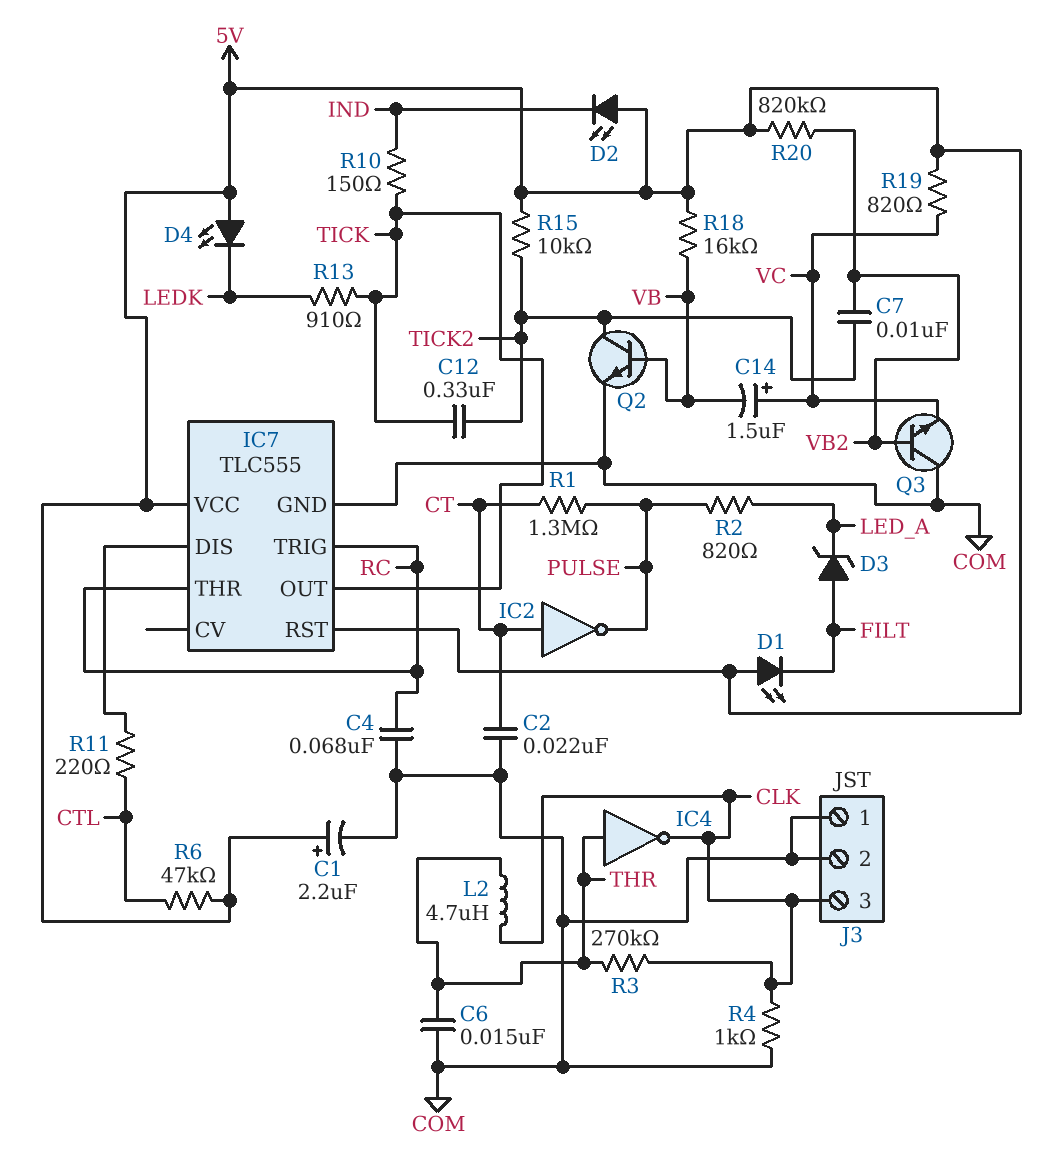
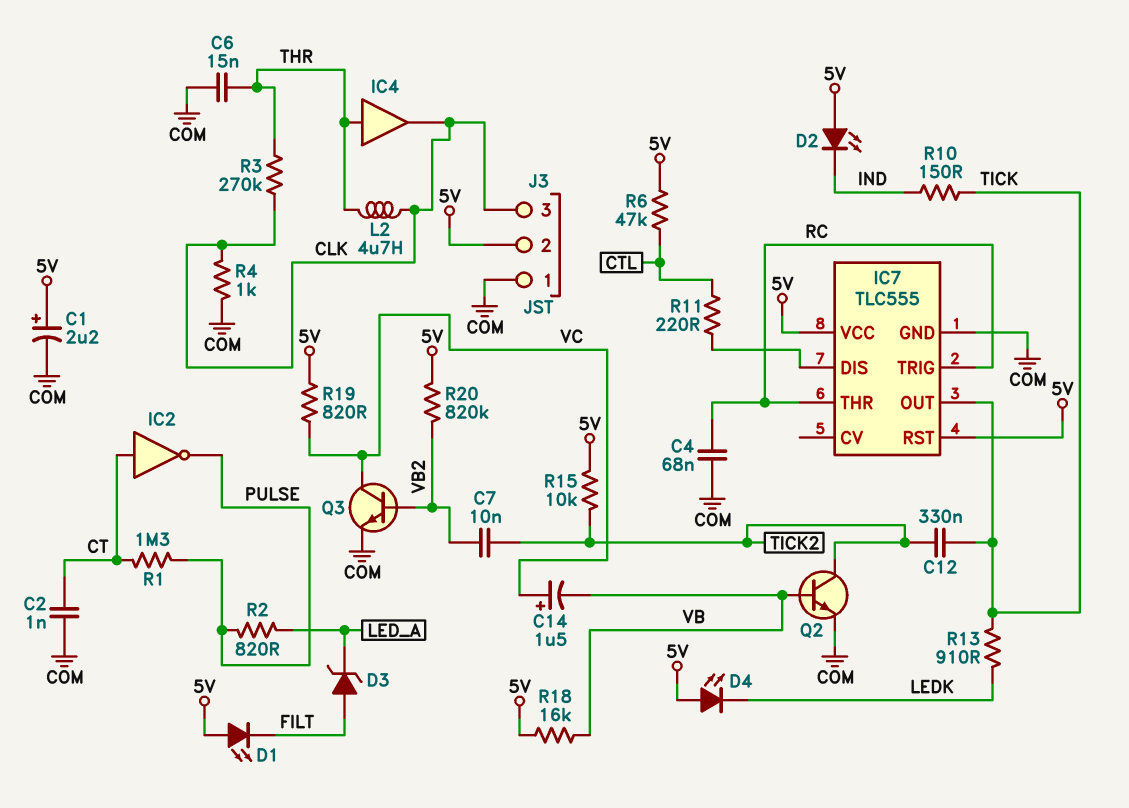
C2: 22nF (COM, CT) -> 1nF (COM, CT)
IC4: NOT (in THR, out CLK) -> buffer (in THR, out CLK)
J3 pin 2: COM -> 5V
Q3: NPN (B VB2, C COM, E VC) -> NPN (B VB2, C VC, E COM)

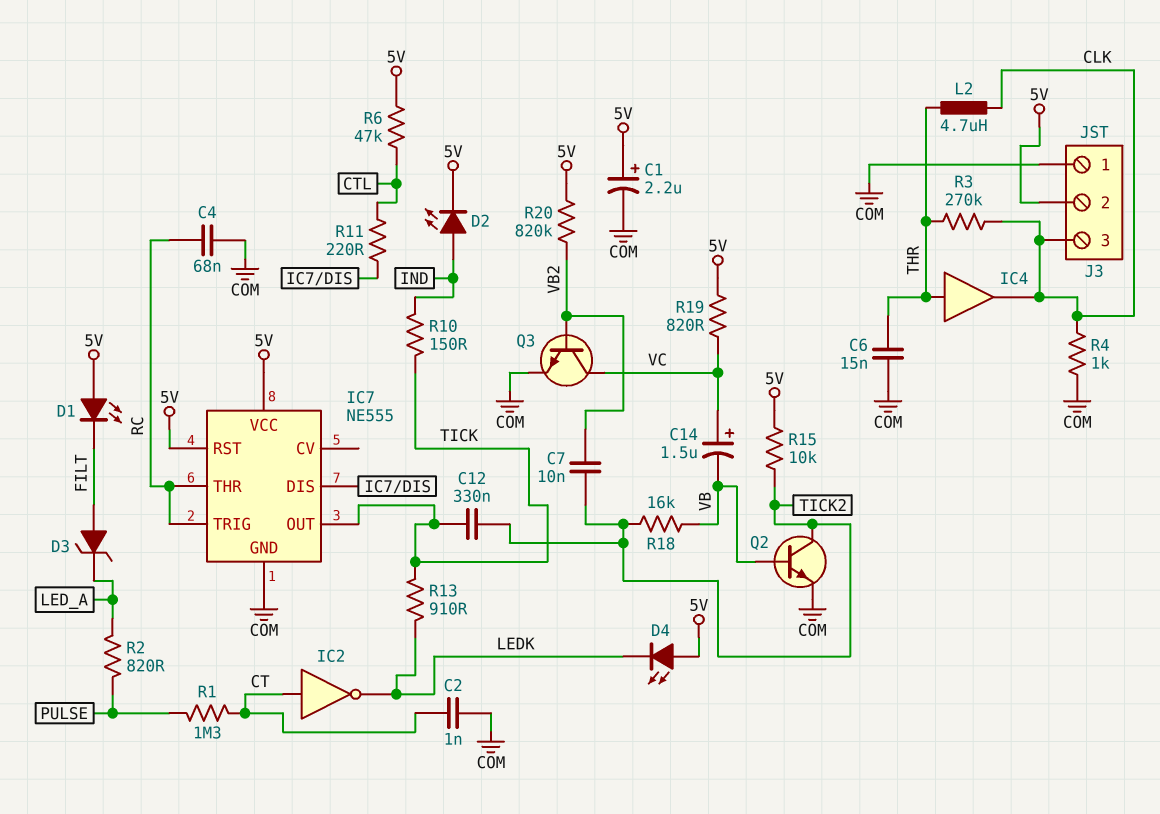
D2: LED (A 5V, K IND) -> LED (A IND, K 5V)
IC2: NOT (in CT, out PULSE) -> NOT (in CT, out LEDK)
IC7: TLC555 -> NE555
R18: 16k (5V, VB) -> 16k (TICK2, VB)

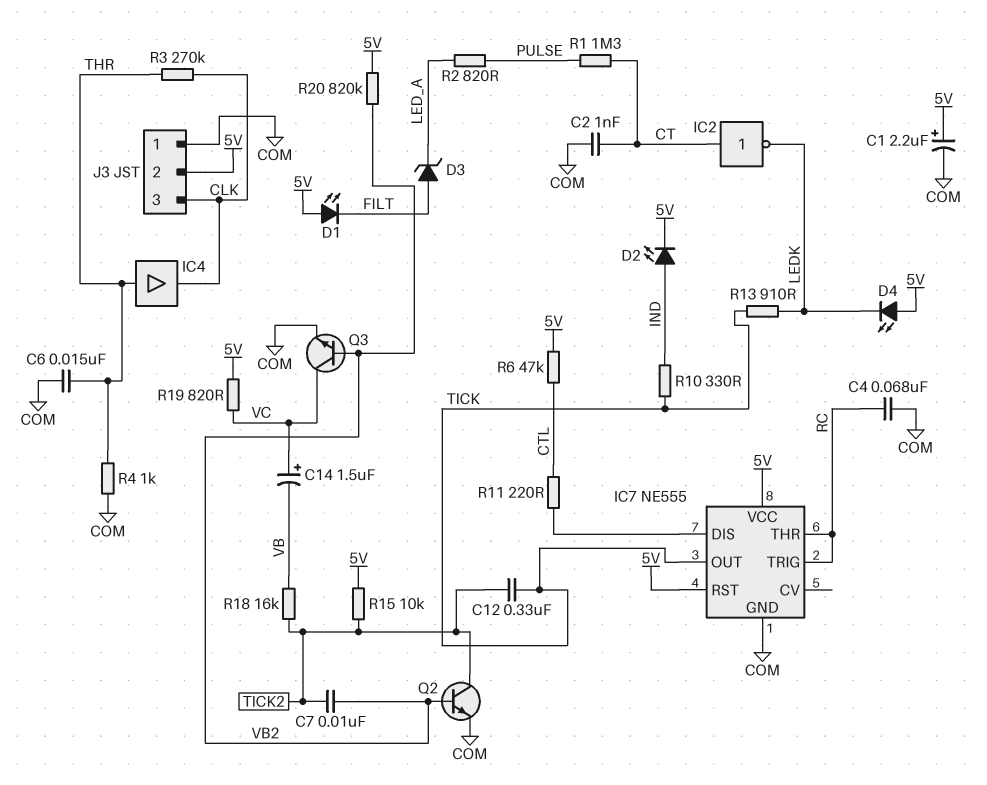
L2: 4.7uH (CLK, THR) -> none
Q2: NPN (B VB, C TICK2, E COM) -> NPN (B VB2, C TICK2, E COM)
R4: 1k (CLK, COM) -> 1k (COM, THR)
R10: 150 (IND, TICK) -> 330 (IND, TICK)

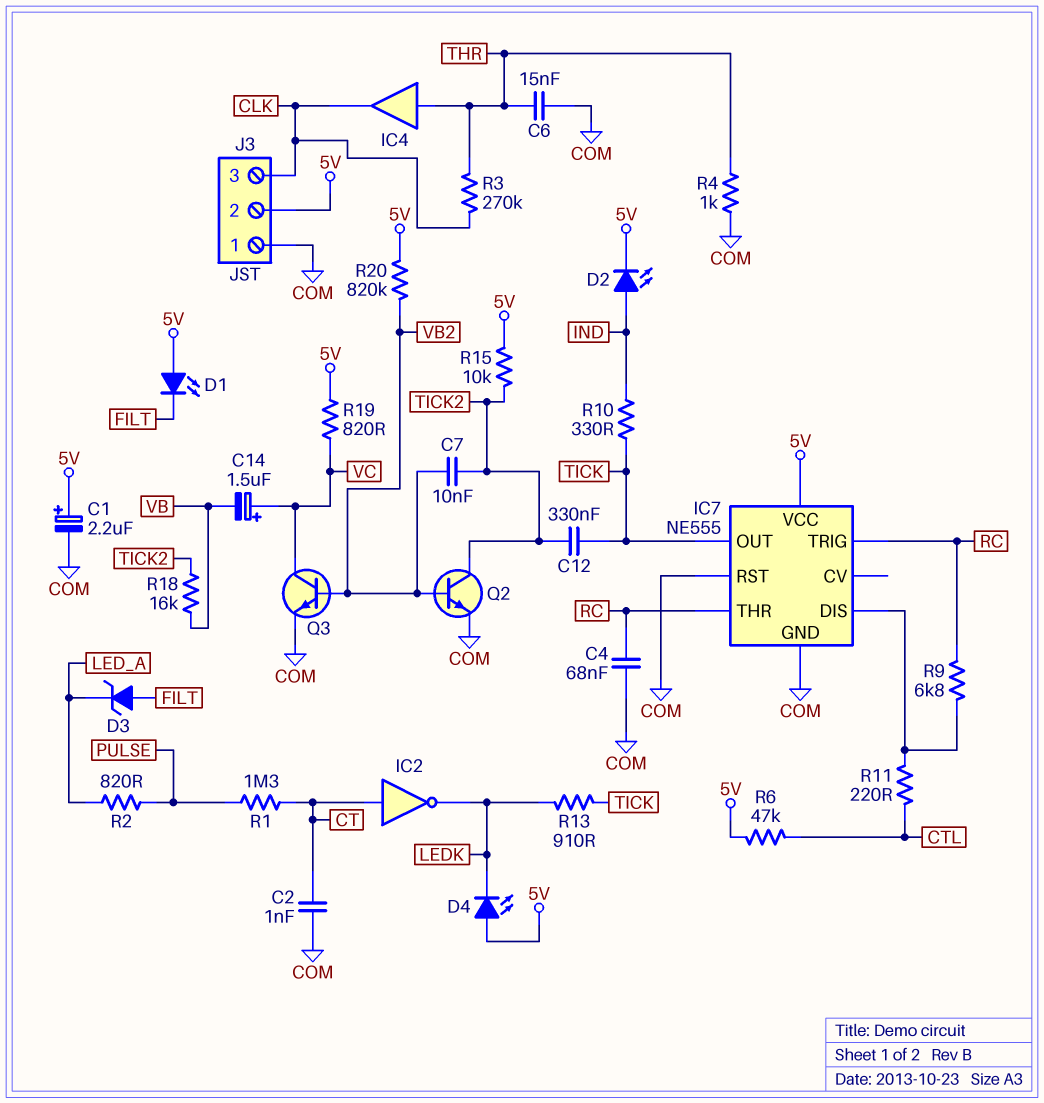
IC7 pin RST: 5V -> COM
R9: none -> 6.8k (IC7/DIS, RC)

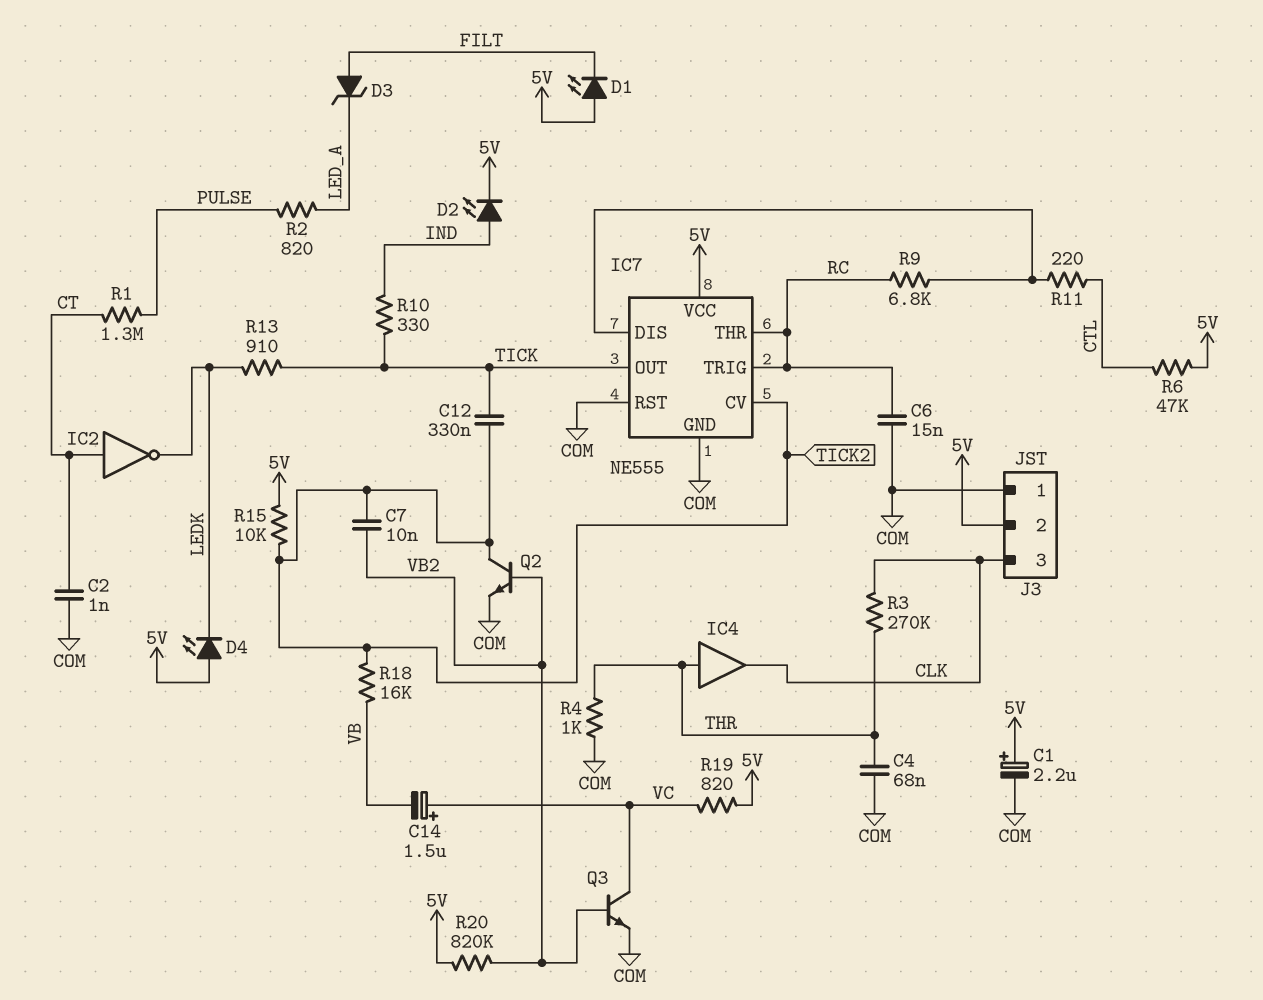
C4: 68nF (COM, RC) -> 68nF (COM, THR)
C6: 15nF (COM, THR) -> 15nF (COM, RC)
IC7 pin CV: none -> TICK2

